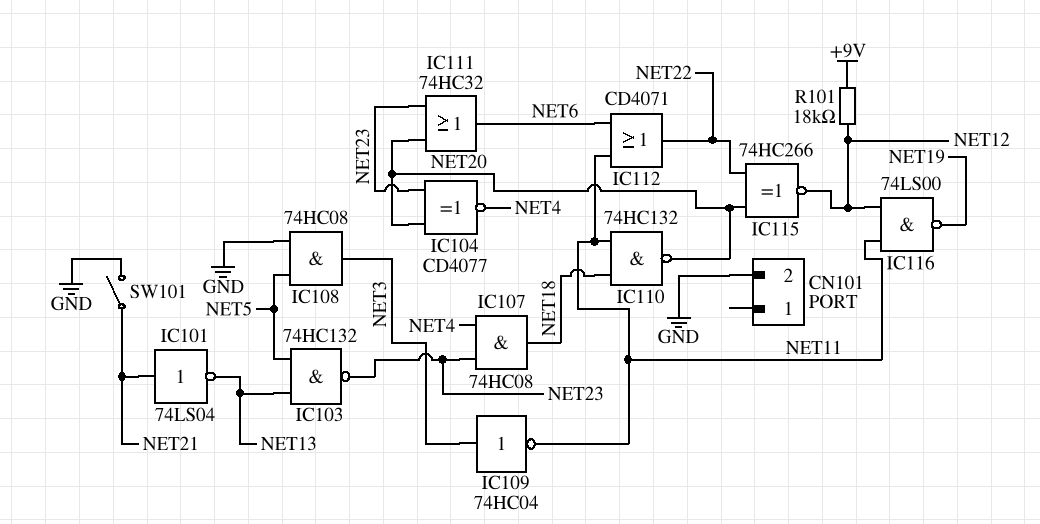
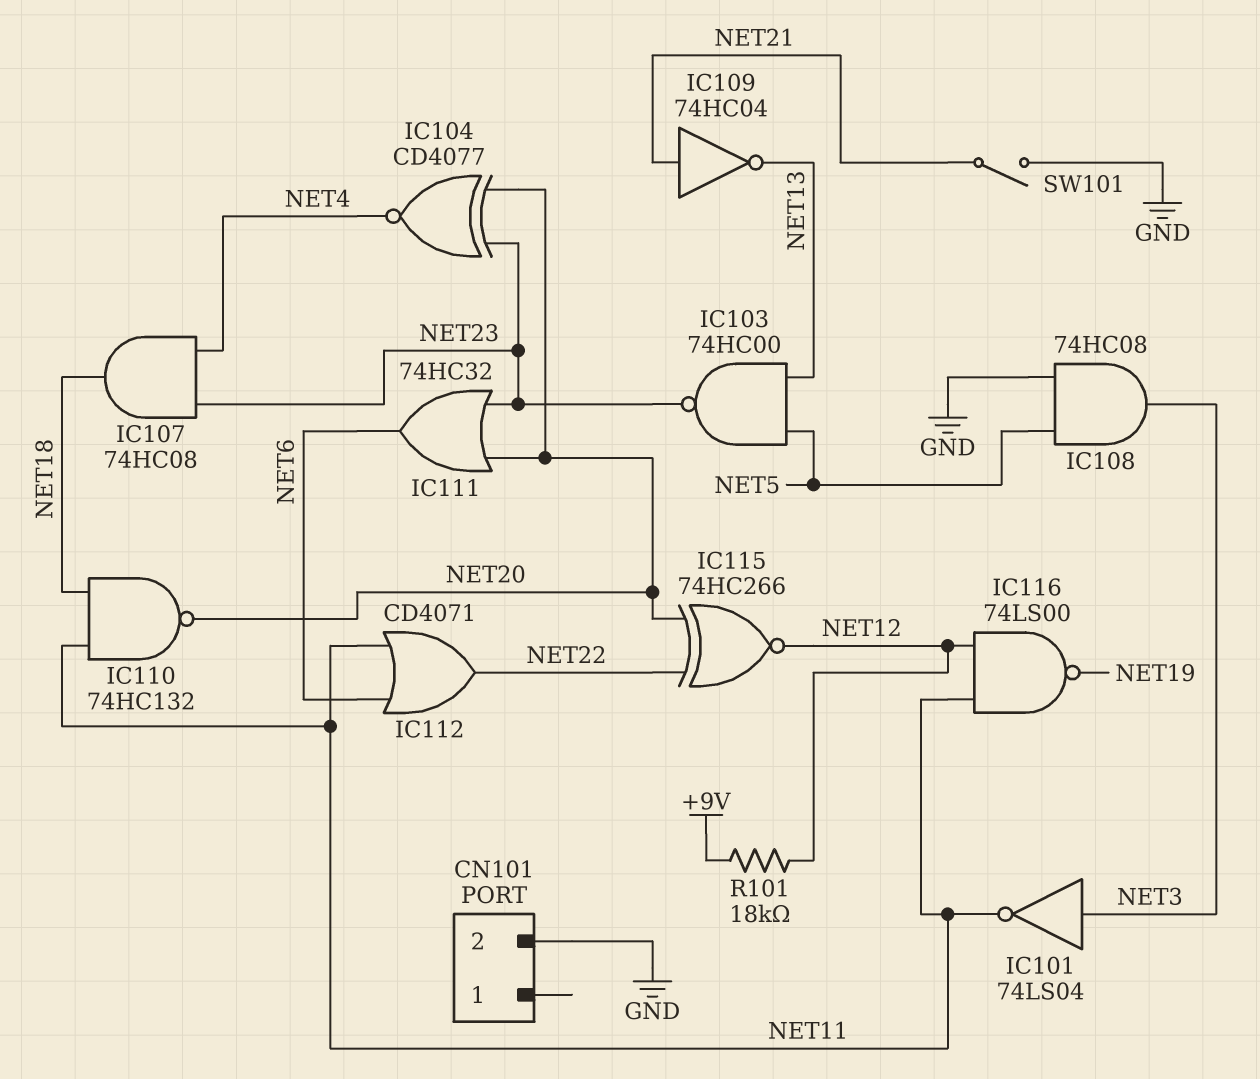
IC101: NOT 74LS04 (in NET21, out NET13) -> NOT 74LS04 (in NET3, out NET11)
IC103: NAND 74HC132 (in NET5, in NET13, out NET23) -> NAND 74HC00 (in NET5, in NET13, out NET23)
IC109: NOT 74HC04 (in NET3, out NET11) -> NOT 74HC04 (in NET21, out NET13)

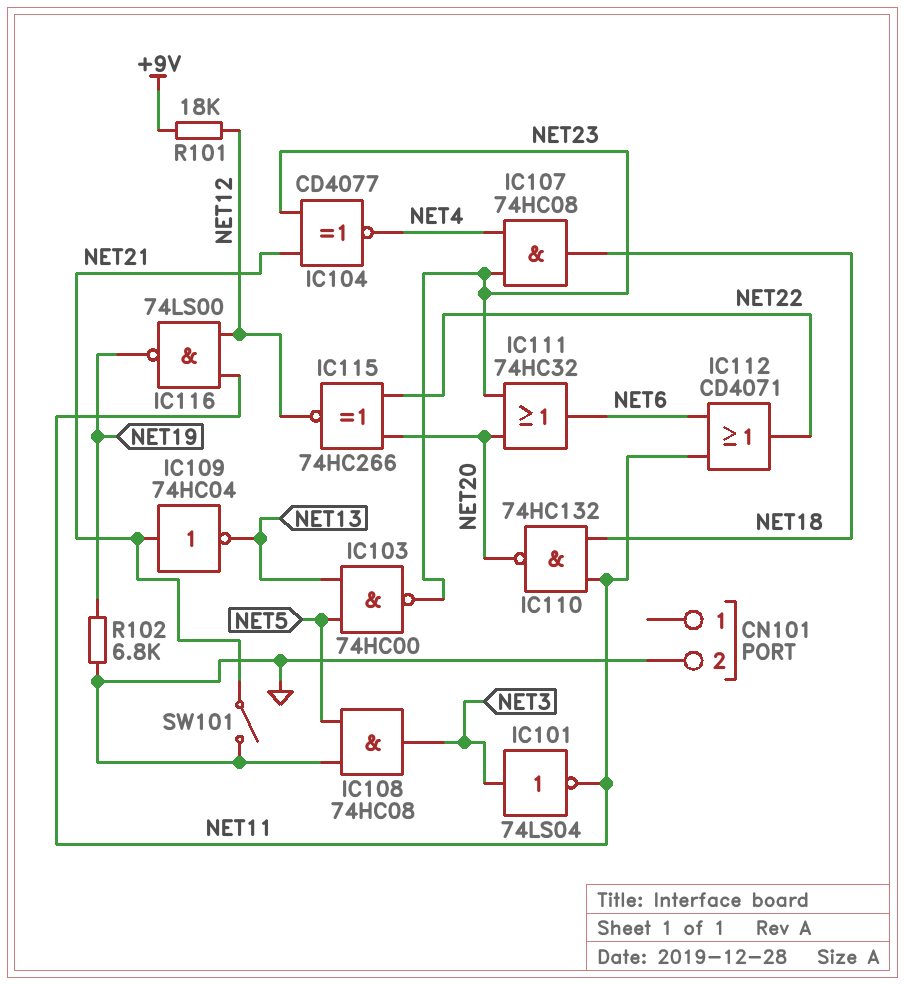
IC104: XNOR CD4077 (in NET20, in NET23, out NET4) -> XNOR CD4077 (in NET21, in NET23, out NET4)
R102: none -> 6.8k (GND, NET19)

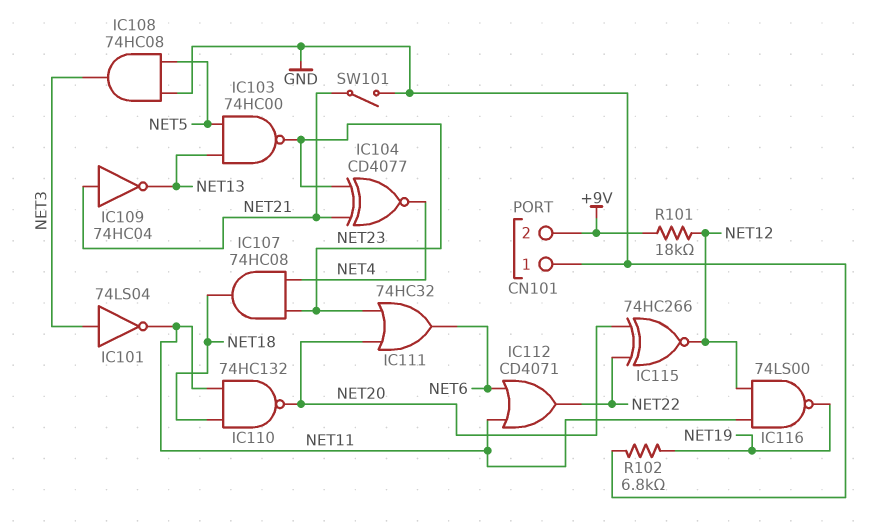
CN101 pin 1: none -> GND
CN101 pin 2: GND -> +9V

